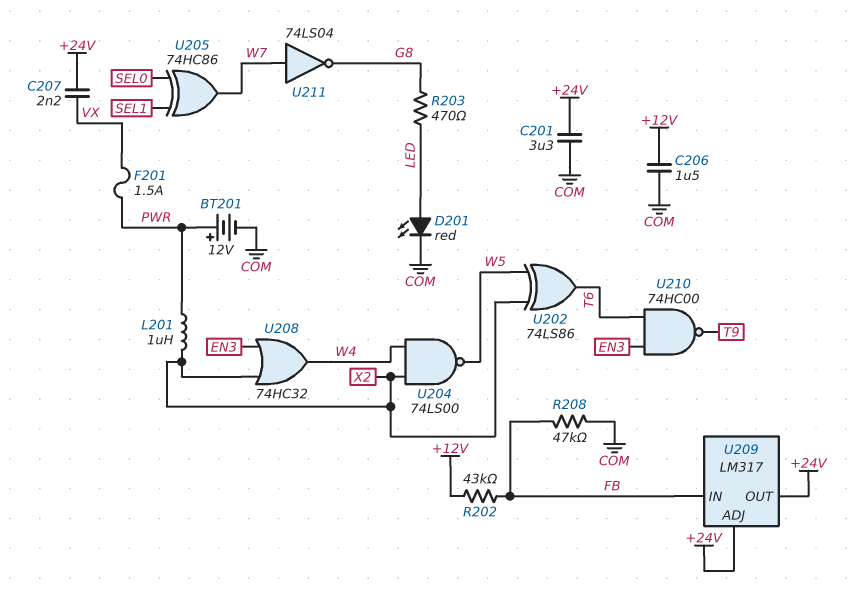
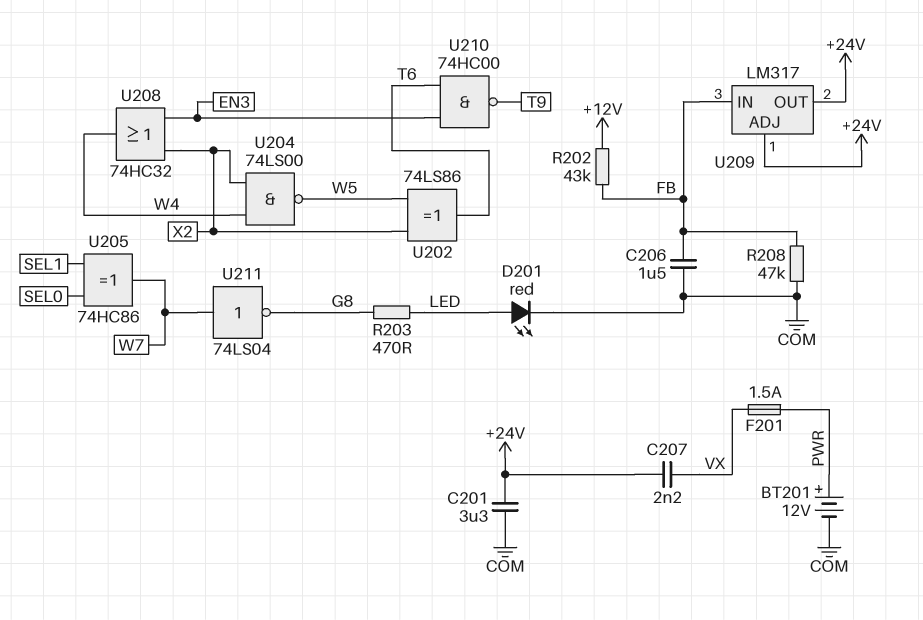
C206: 1.5uF (+12V, COM) -> 1.5uF (COM, FB)
L201: 1uH (PWR, X2) -> none

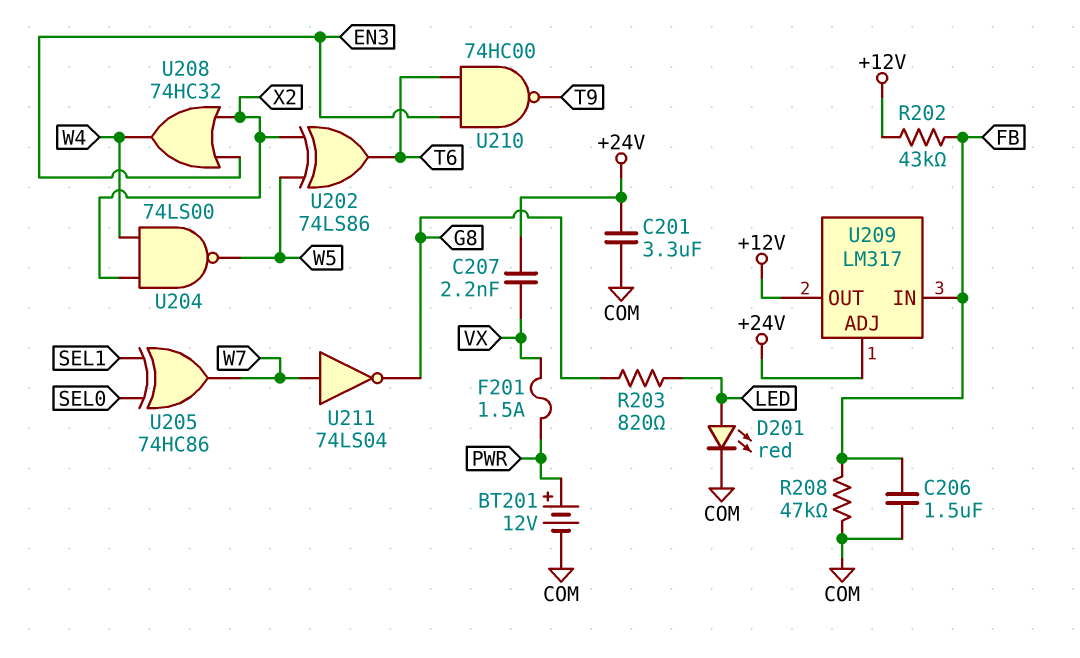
R203: 470 (G8, LED) -> 820 (G8, LED)
U209 pin OUT: +24V -> +12V

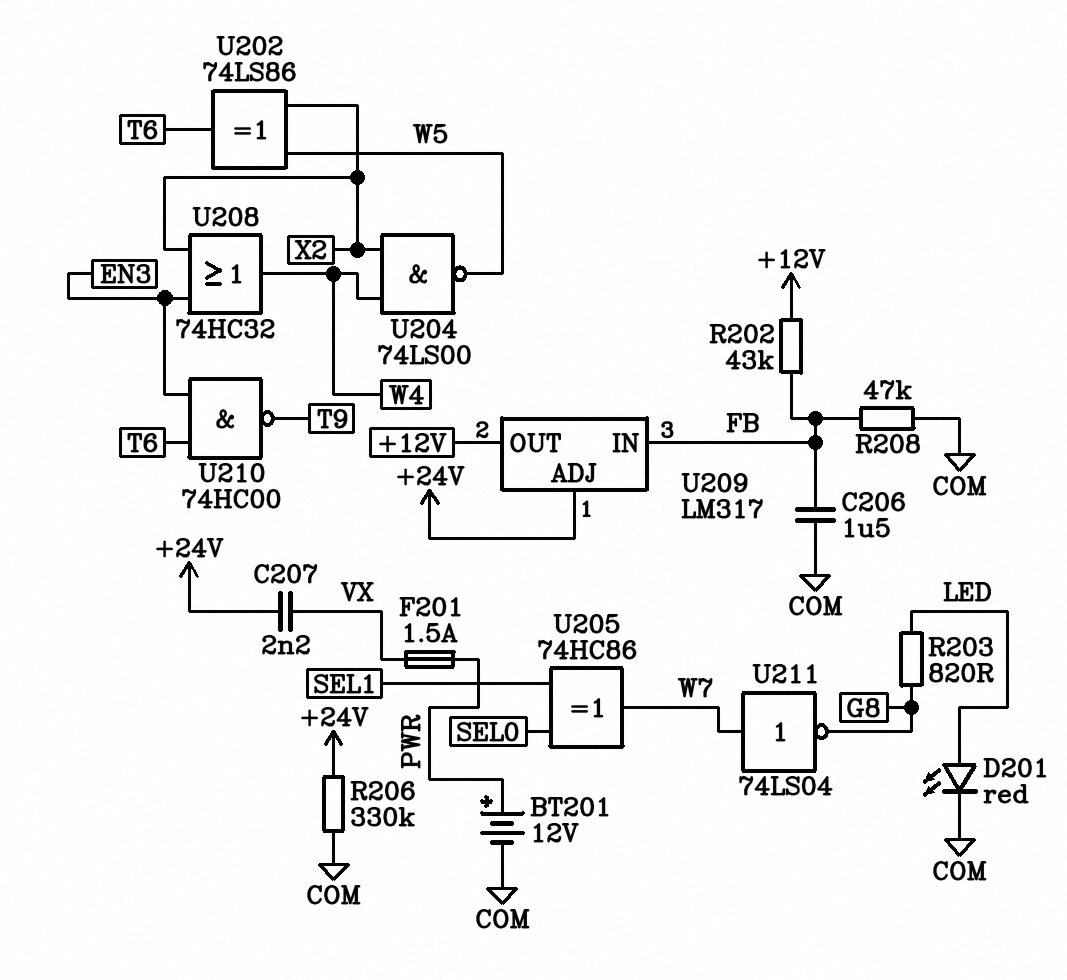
C201: 3.3uF (+24V, COM) -> none
R206: none -> 330k (+24V, COM)

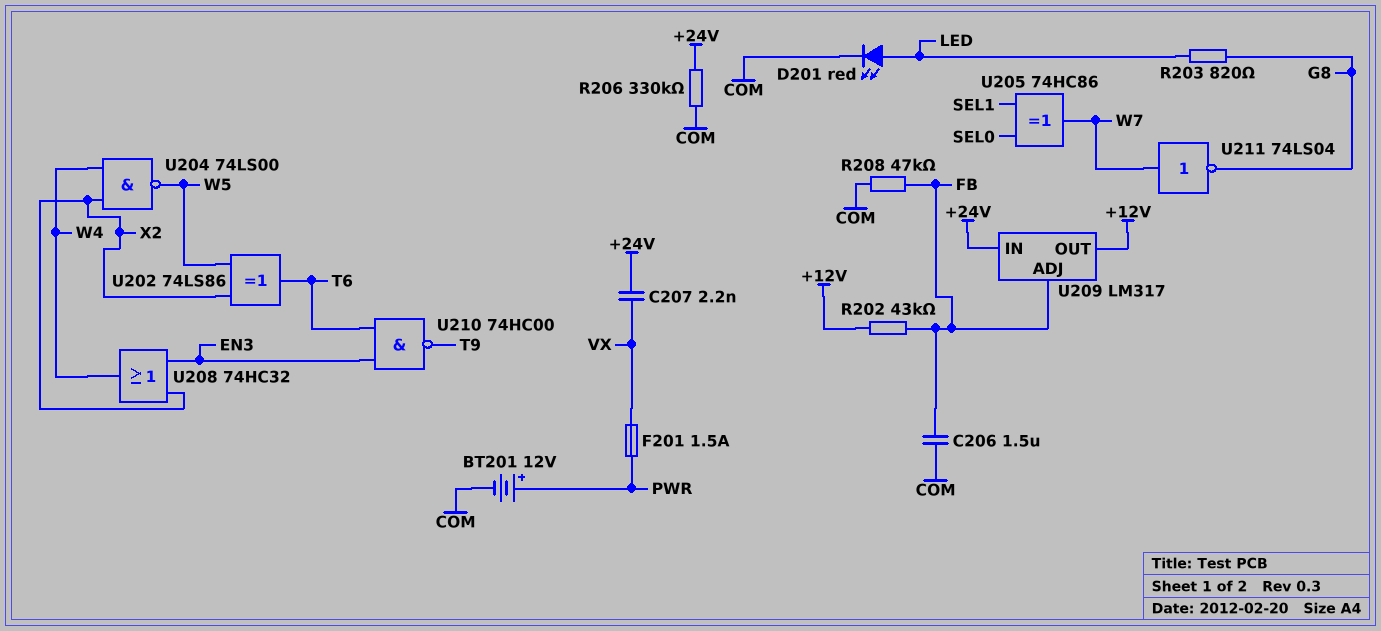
U209 pin ADJ: +24V -> FB
U209 pin IN: FB -> +24V

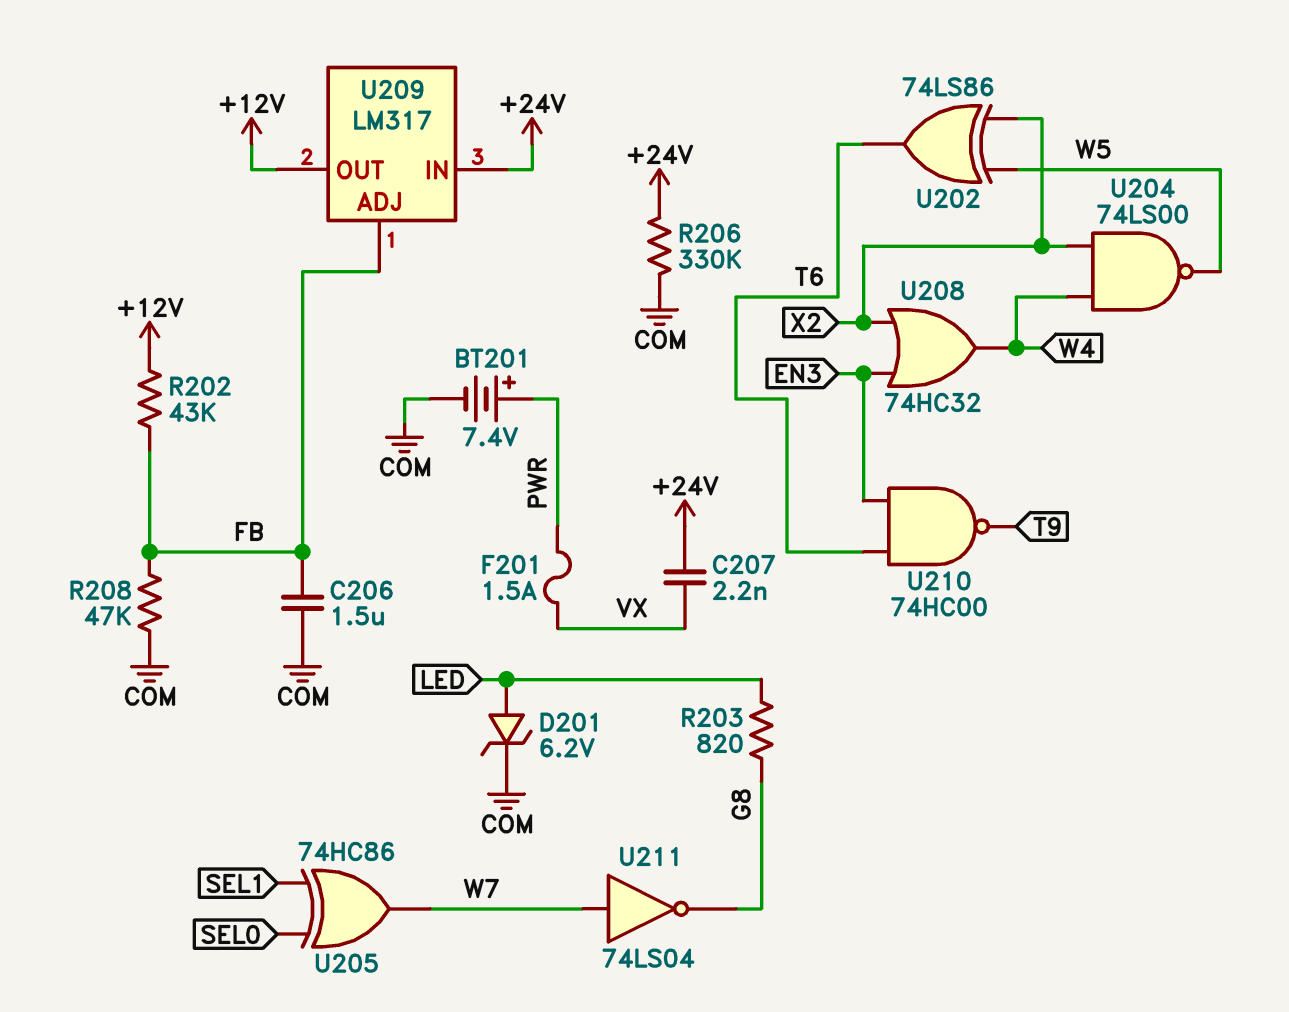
BT201: 12V (plus PWR, minus COM) -> 7.4V (plus PWR, minus COM)
D201: LED red (A LED, K COM) -> zener 6.2V (A LED, K COM)

